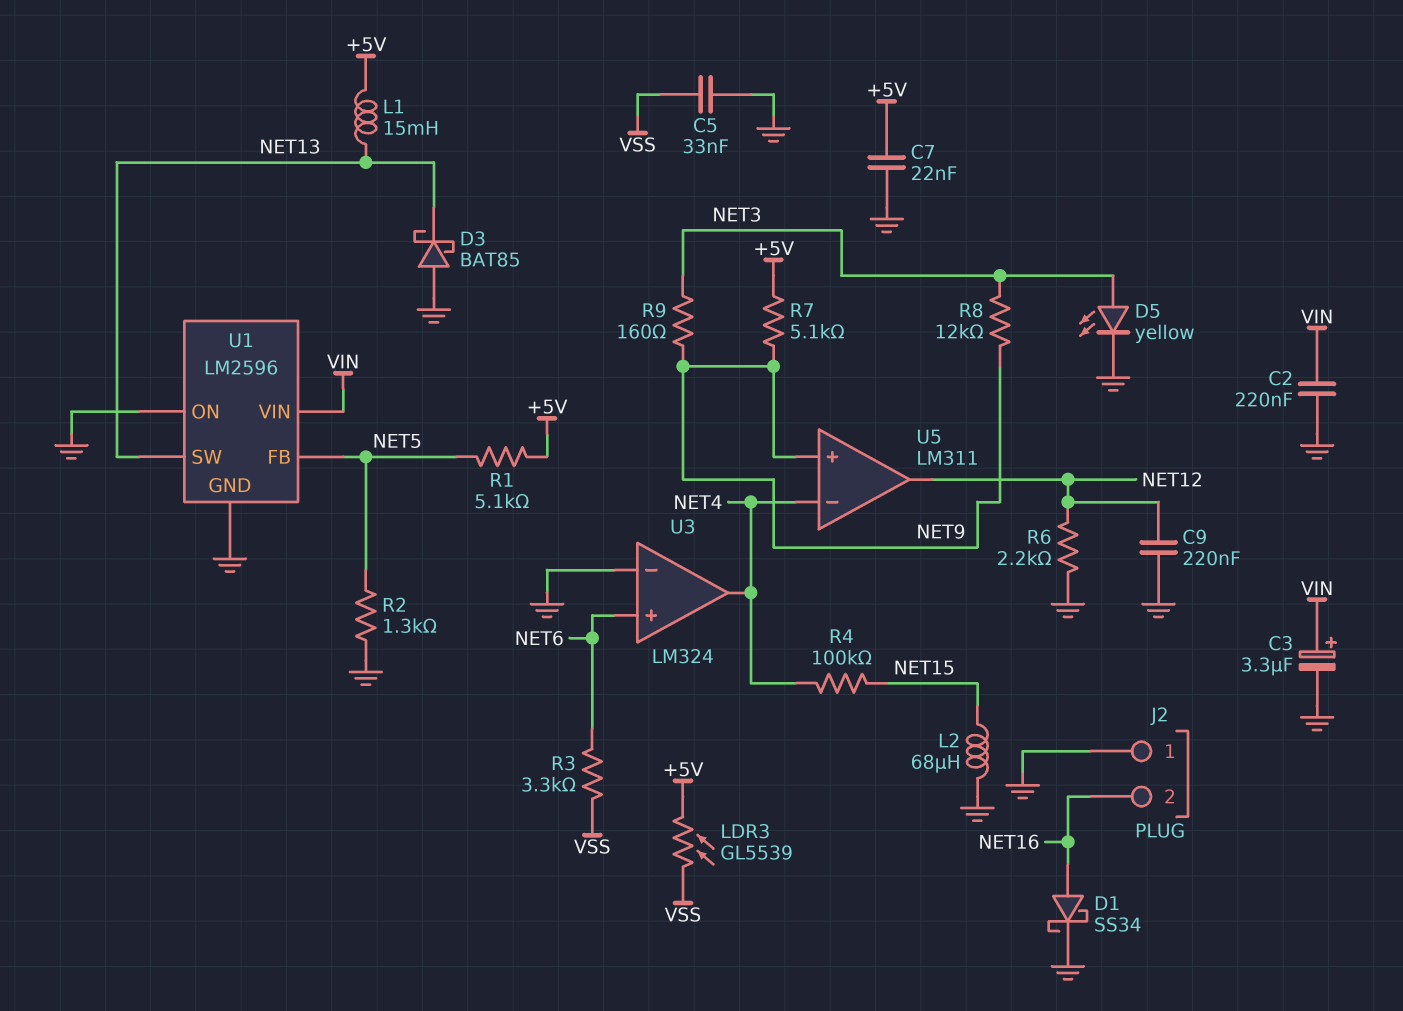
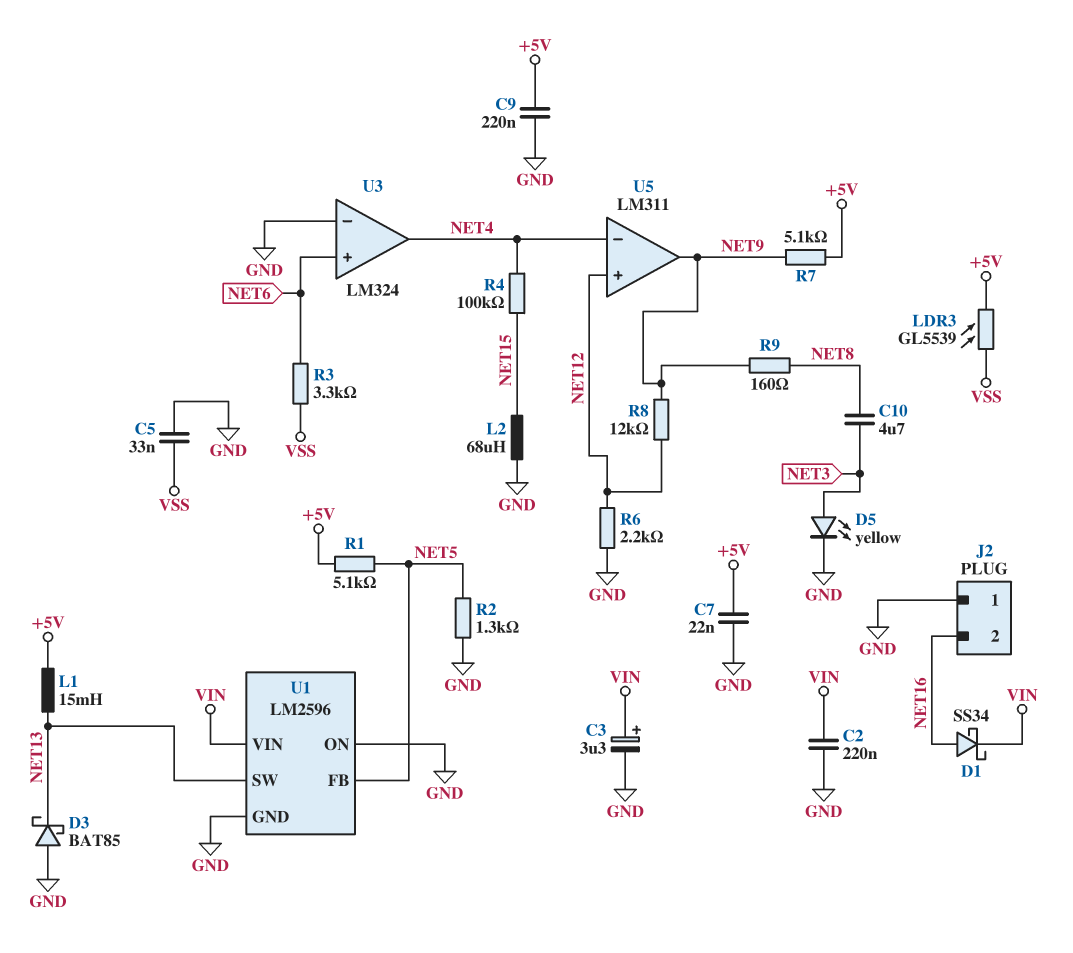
C9: 220nF (GND, NET12) -> 220nF (+5V, GND)
C10: none -> 4.7uF (NET3, NET8)
D1: schottky SS34 (A NET16, K GND) -> schottky SS34 (A NET16, K VIN)
R8: 12k (NET3, NET9) -> 12k (NET9, NET12)
R9: 160 (NET3, NET9) -> 160 (NET8, NET9)
U5 pin in+: NET9 -> NET12
U5 pin out: NET12 -> NET9

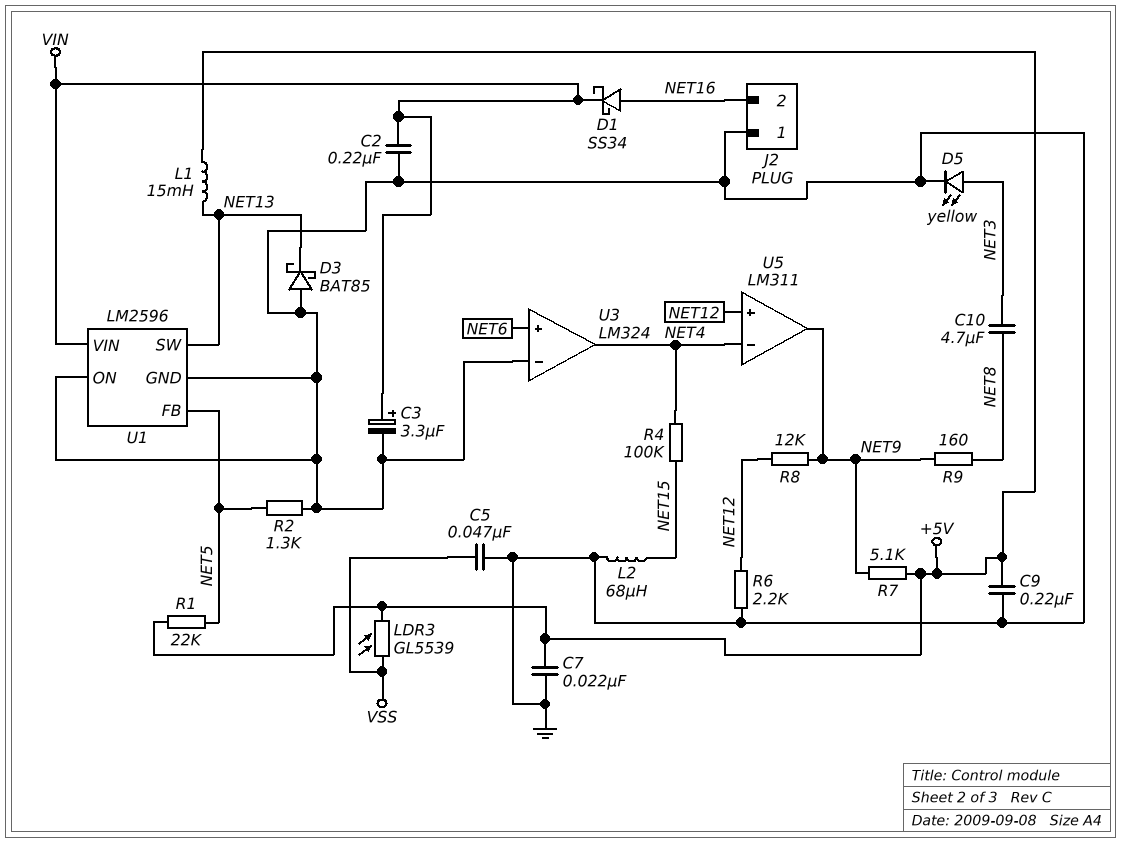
C5: 33nF (GND, VSS) -> 47nF (GND, VSS)
R1: 5.1k (+5V, NET5) -> 22k (+5V, NET5)
R3: 3.3k (NET6, VSS) -> none

